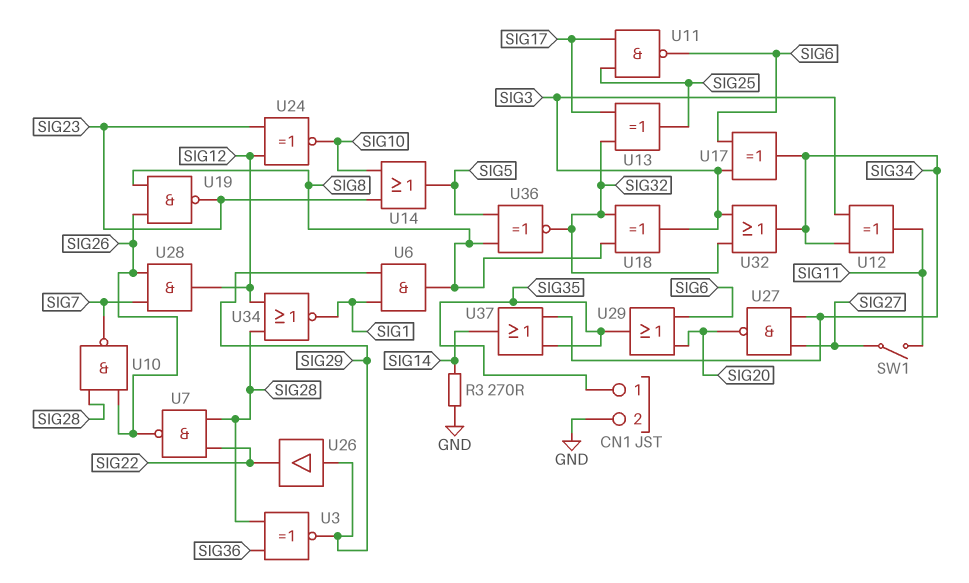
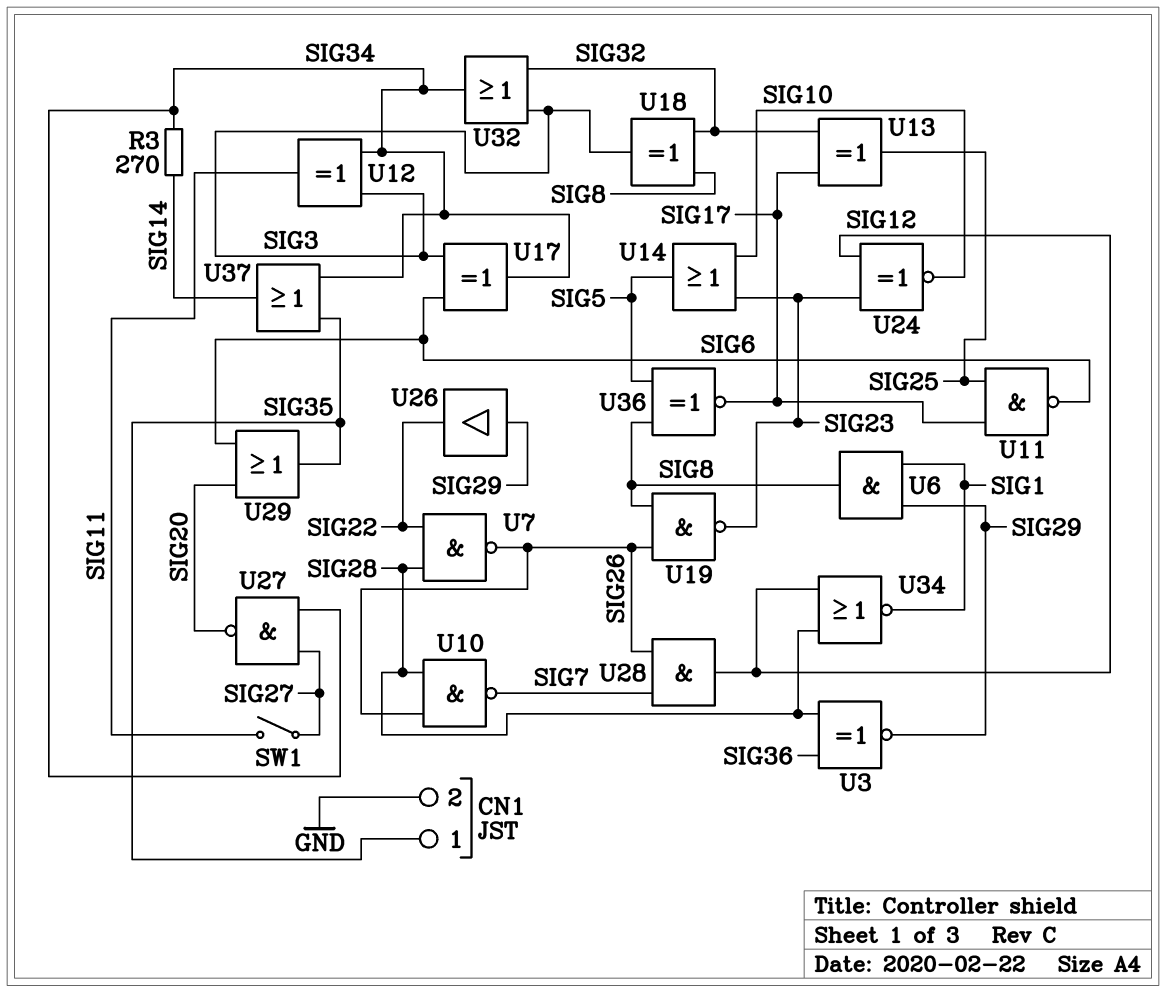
R3: 270 (GND, SIG14) -> 270 (SIG14, SIG34)
U36: XNOR (in SIG5, in SIG8, out SIG32) -> XNOR (in SIG5, in SIG8, out SIG17)

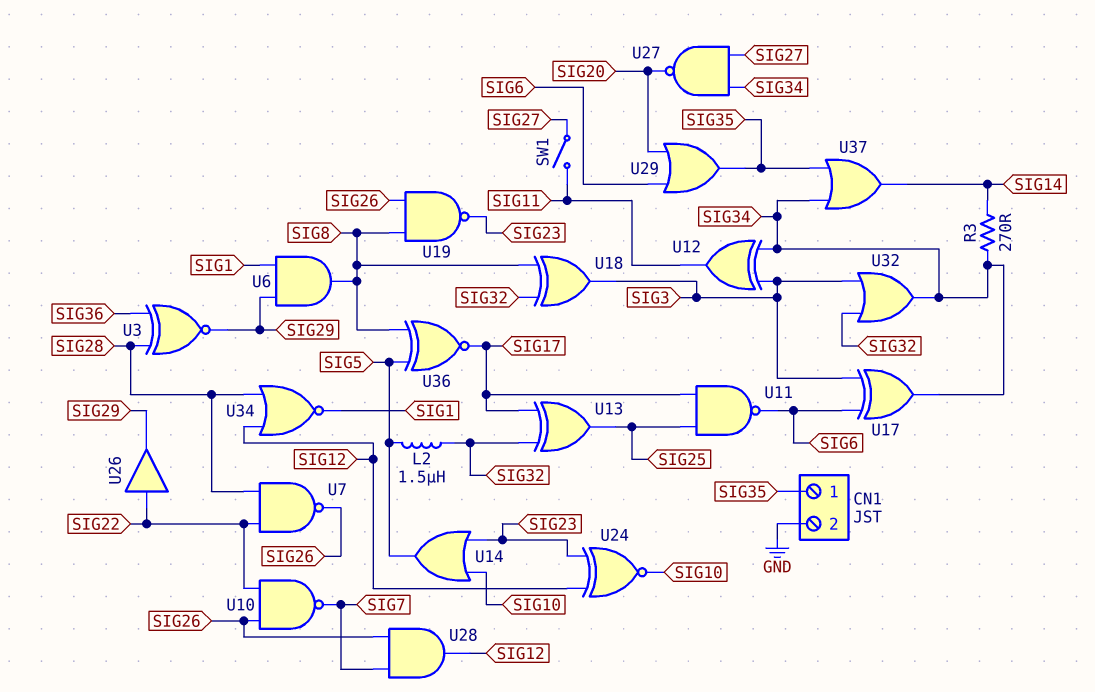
L2: none -> 1.5uH (SIG5, SIG32)
U10: NAND (in SIG26, in SIG28, out SIG7) -> NAND (in SIG22, in SIG26, out SIG7)
U26: buffer (in SIG29, out SIG22) -> buffer (in SIG22, out SIG29)

